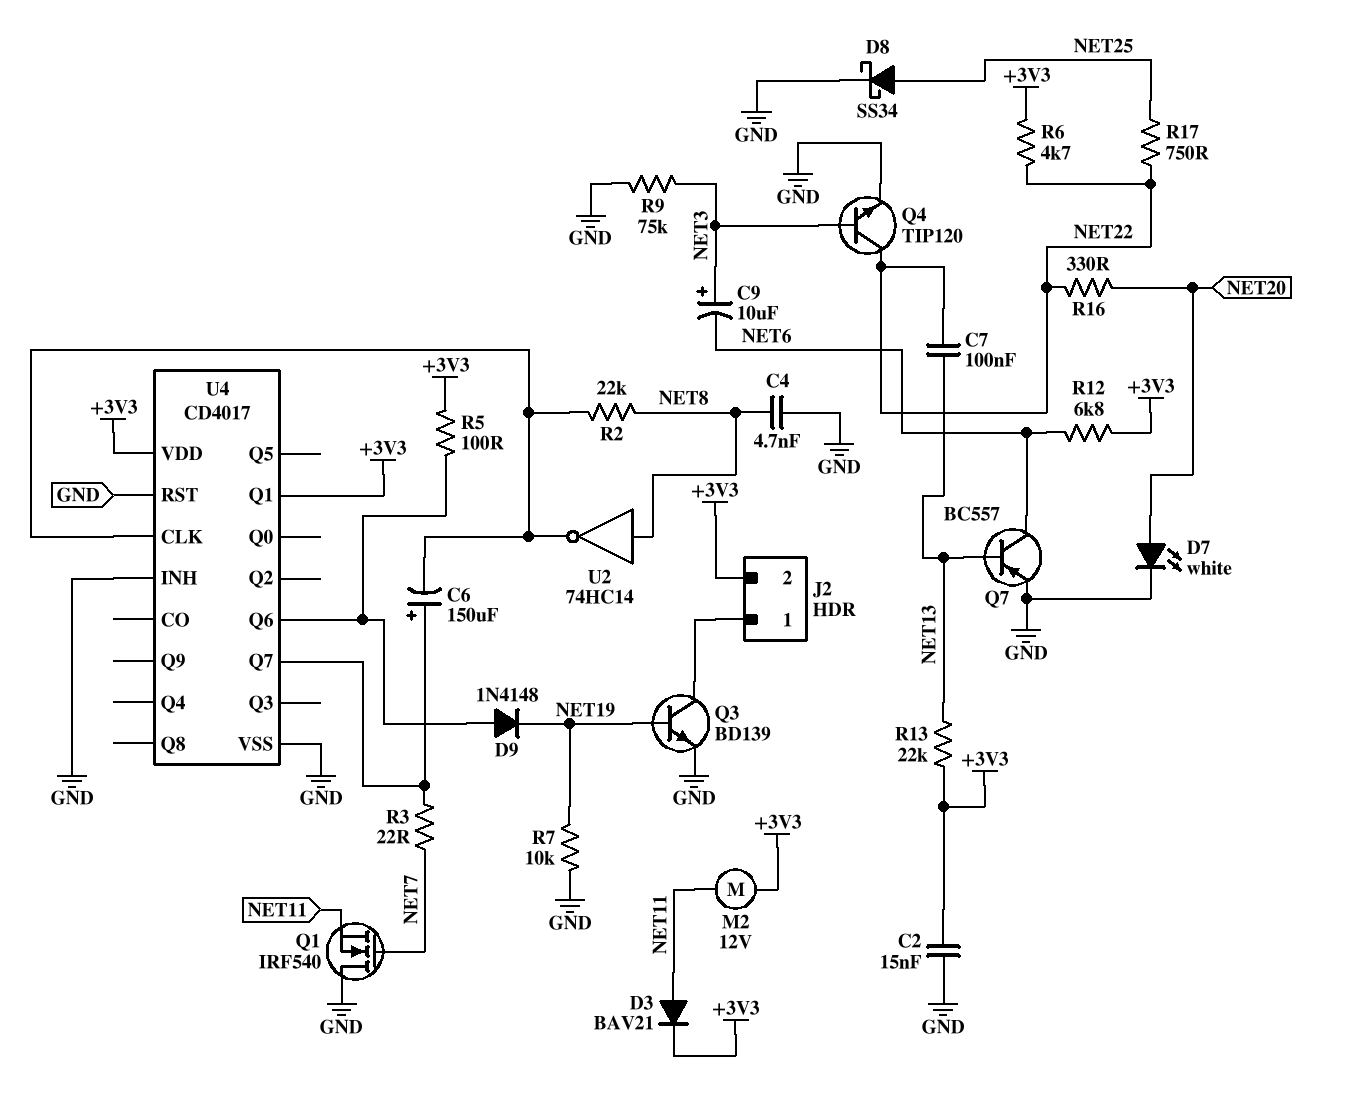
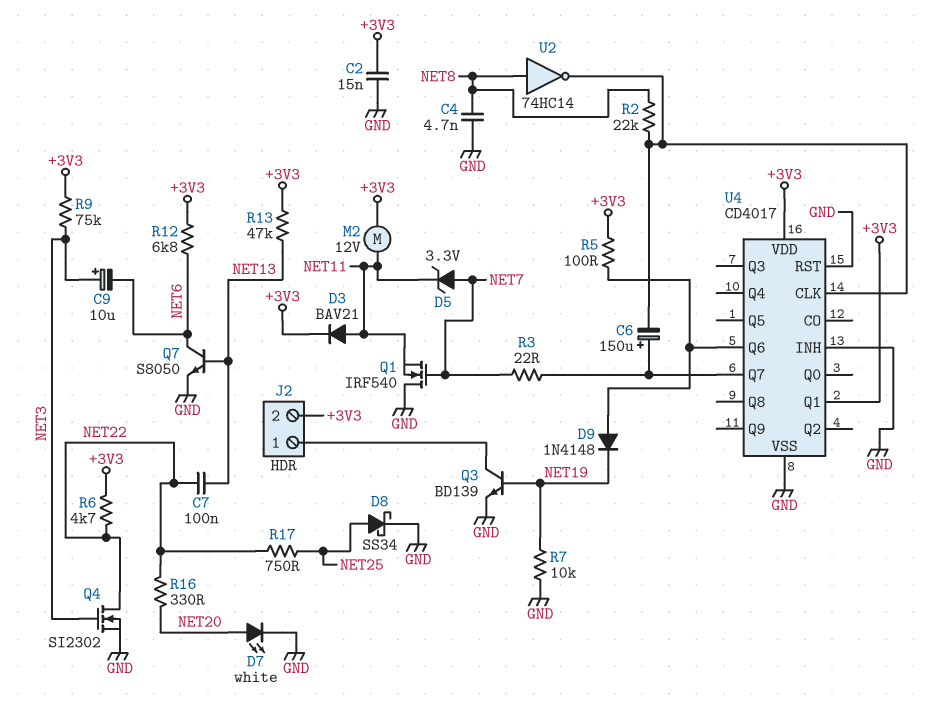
D5: none -> zener 3.3V (A NET7, K NET11)
Q4: NPN TIP120 (B NET3, C NET22, E GND) -> NMOS SI2302 (G NET3, D NET22, S GND)
Q7: PNP BC557 (B NET13, C NET6, E GND) -> NPN S8050 (B NET13, C NET6, E GND)
R9: 75k (GND, NET3) -> 75k (+3V3, NET3)
R13: 22k (+3V3, NET13) -> 47k (+3V3, NET13)

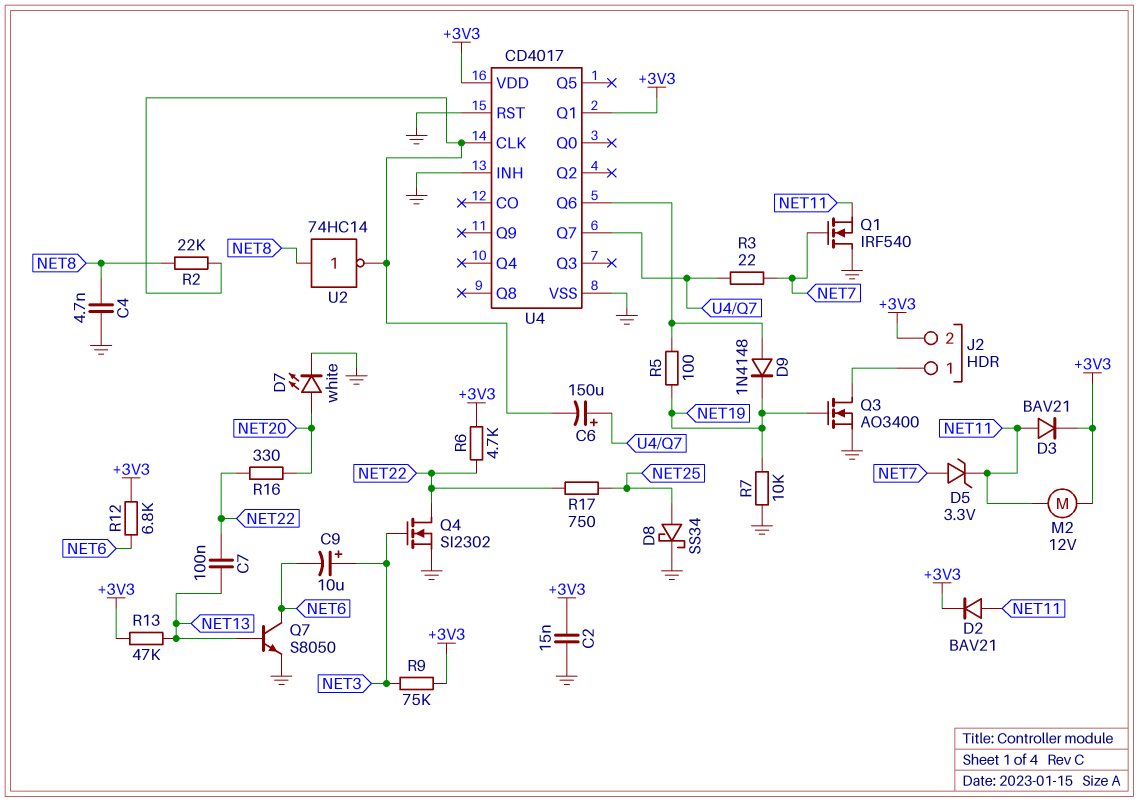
D2: none -> diode BAV21 (A NET11, K +3V3)
Q3: NPN BD139 (B NET19, C J2/1, E GND) -> NMOS AO3400 (G NET19, D J2/1, S GND)
R5: 100 (+3V3, U4/Q6) -> 100 (NET19, U4/Q6)

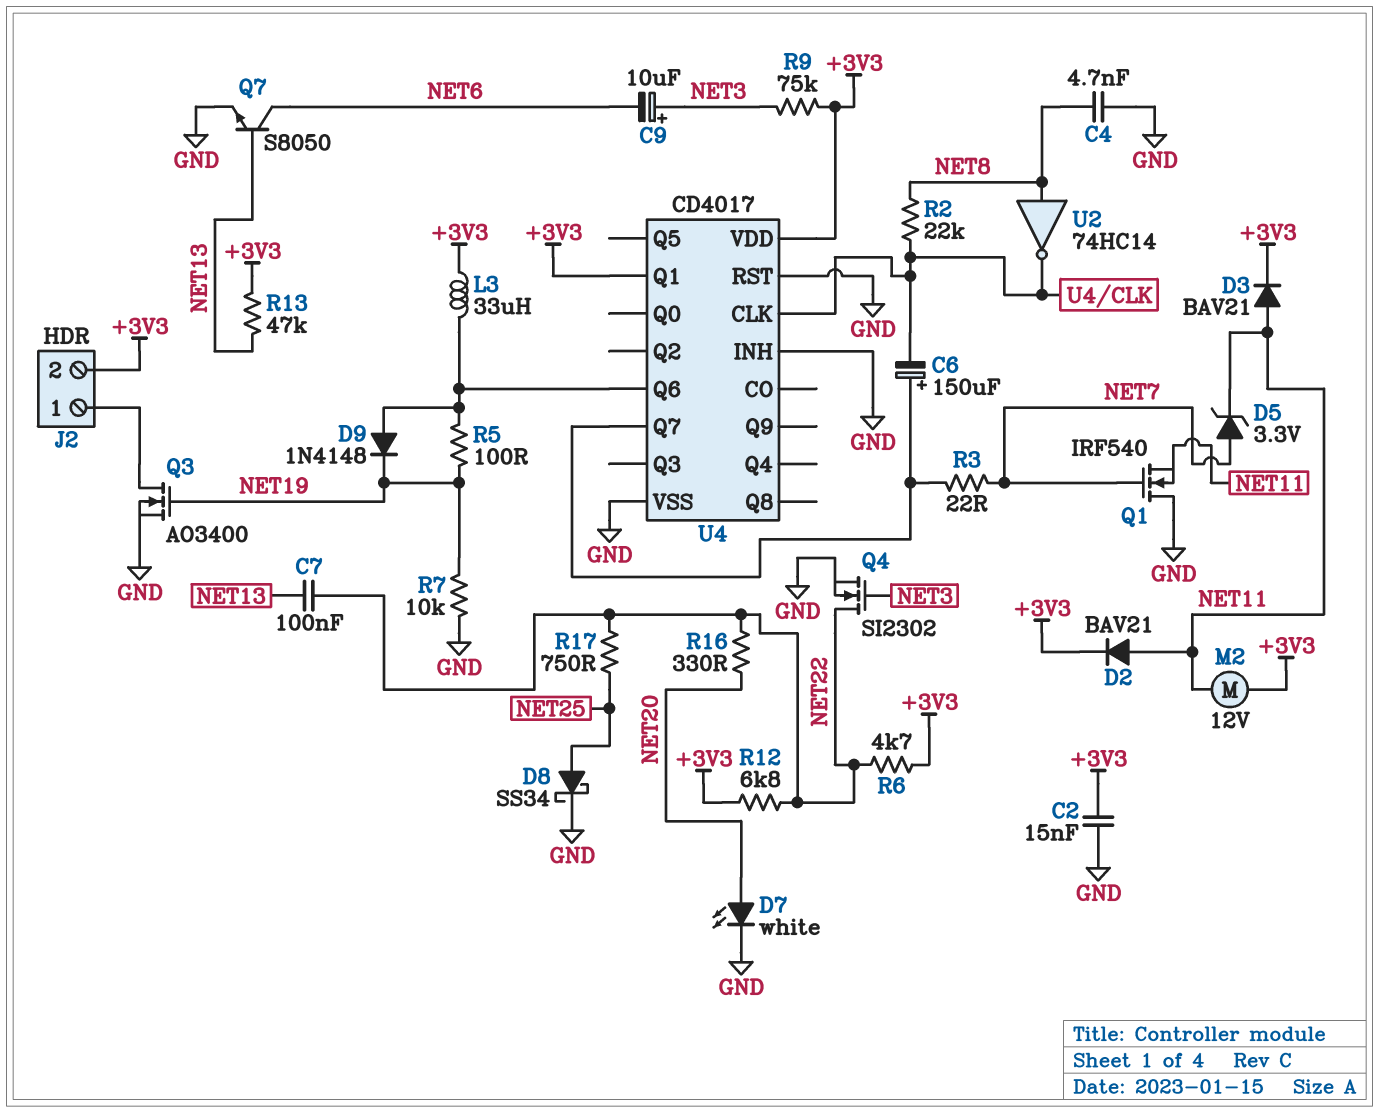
L3: none -> 33uH (+3V3, U4/Q6)
R12: 6.8k (+3V3, NET6) -> 6.8k (+3V3, NET22)

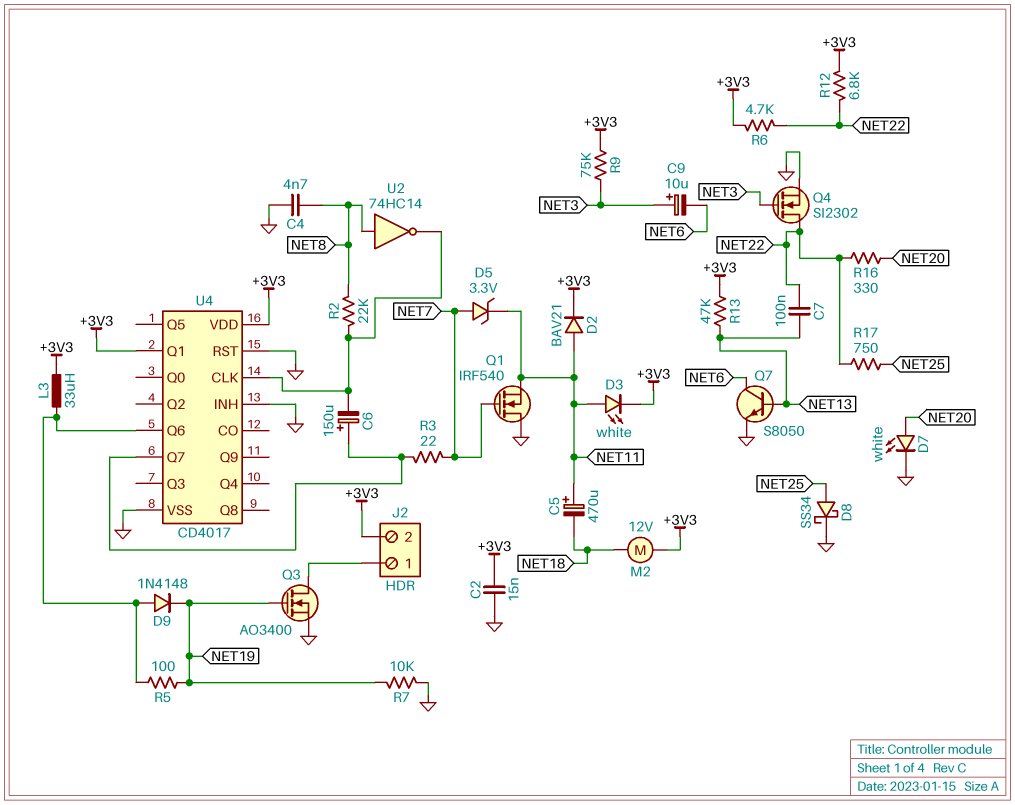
C5: none -> 470uF (plus NET11, minus NET18)
D3: diode BAV21 (A NET11, K +3V3) -> LED white (A NET11, K +3V3)
M2: motor 12V (+3V3, NET11) -> motor 12V (+3V3, NET18)

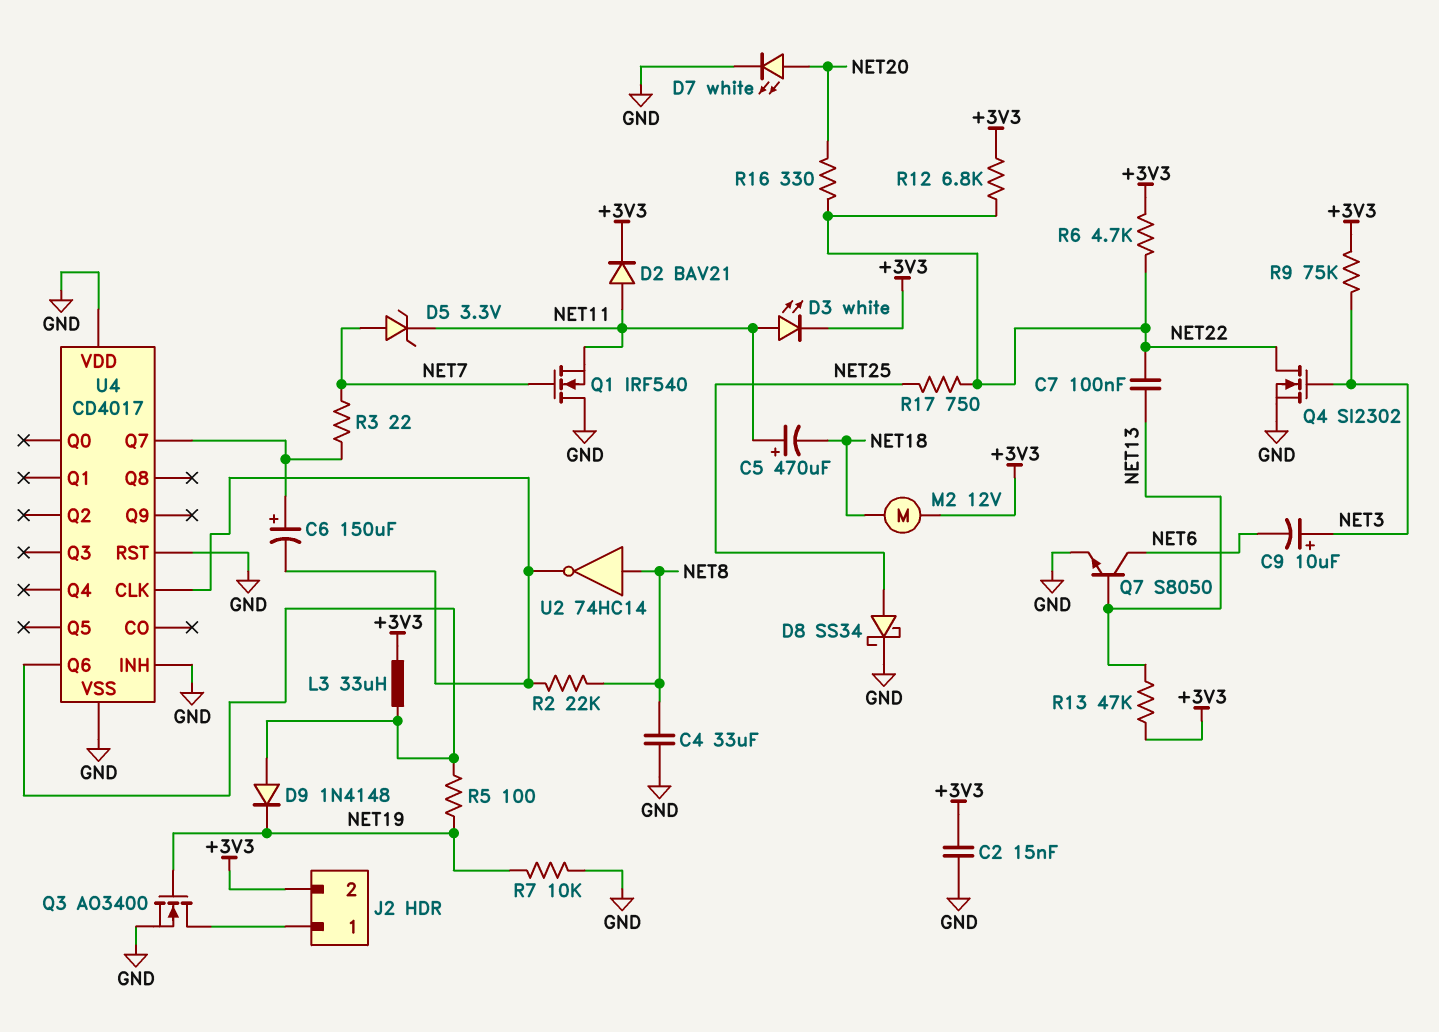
C4: 4.7nF (GND, NET8) -> 33uF (GND, NET8)
U4 pin Q1: +3V3 -> none
U4 pin VDD: +3V3 -> GND

